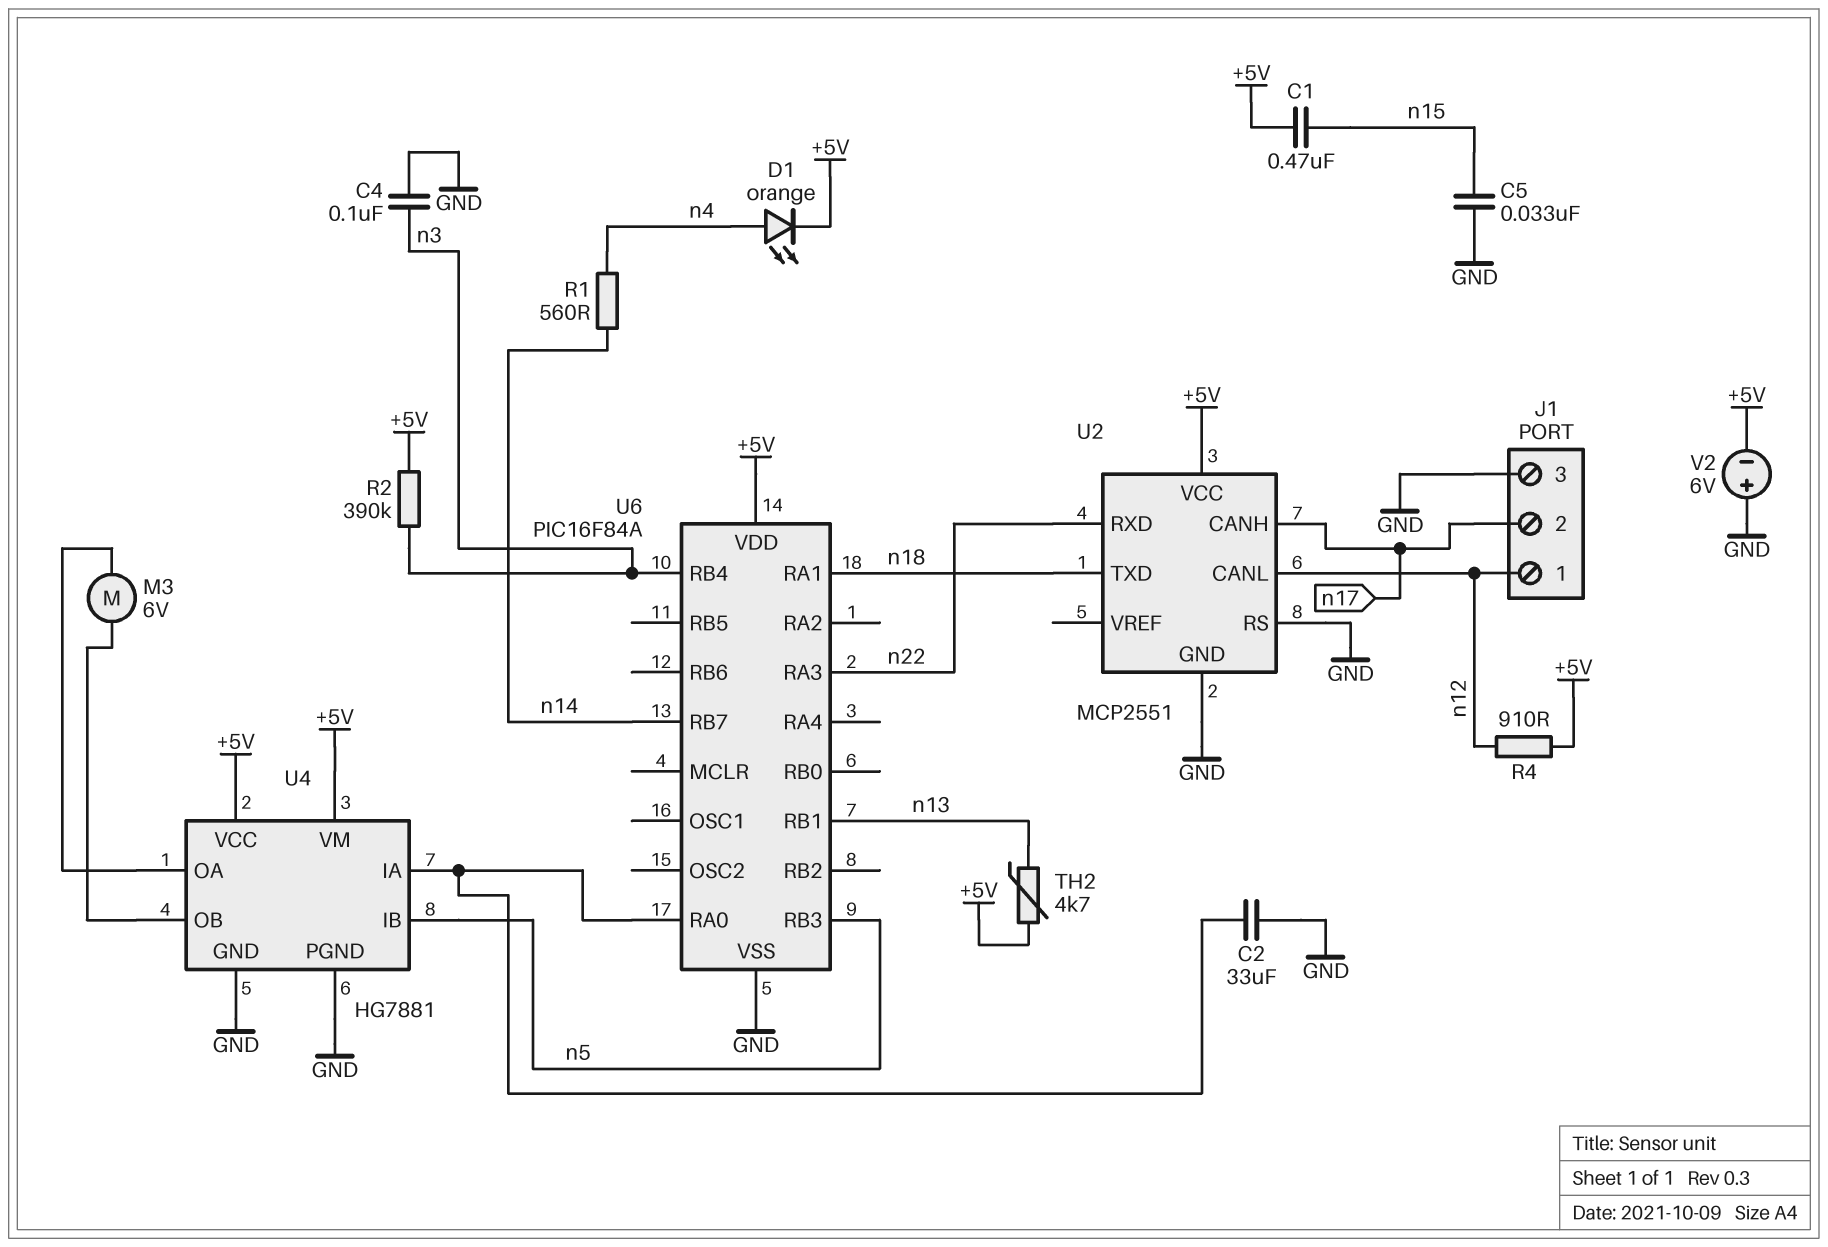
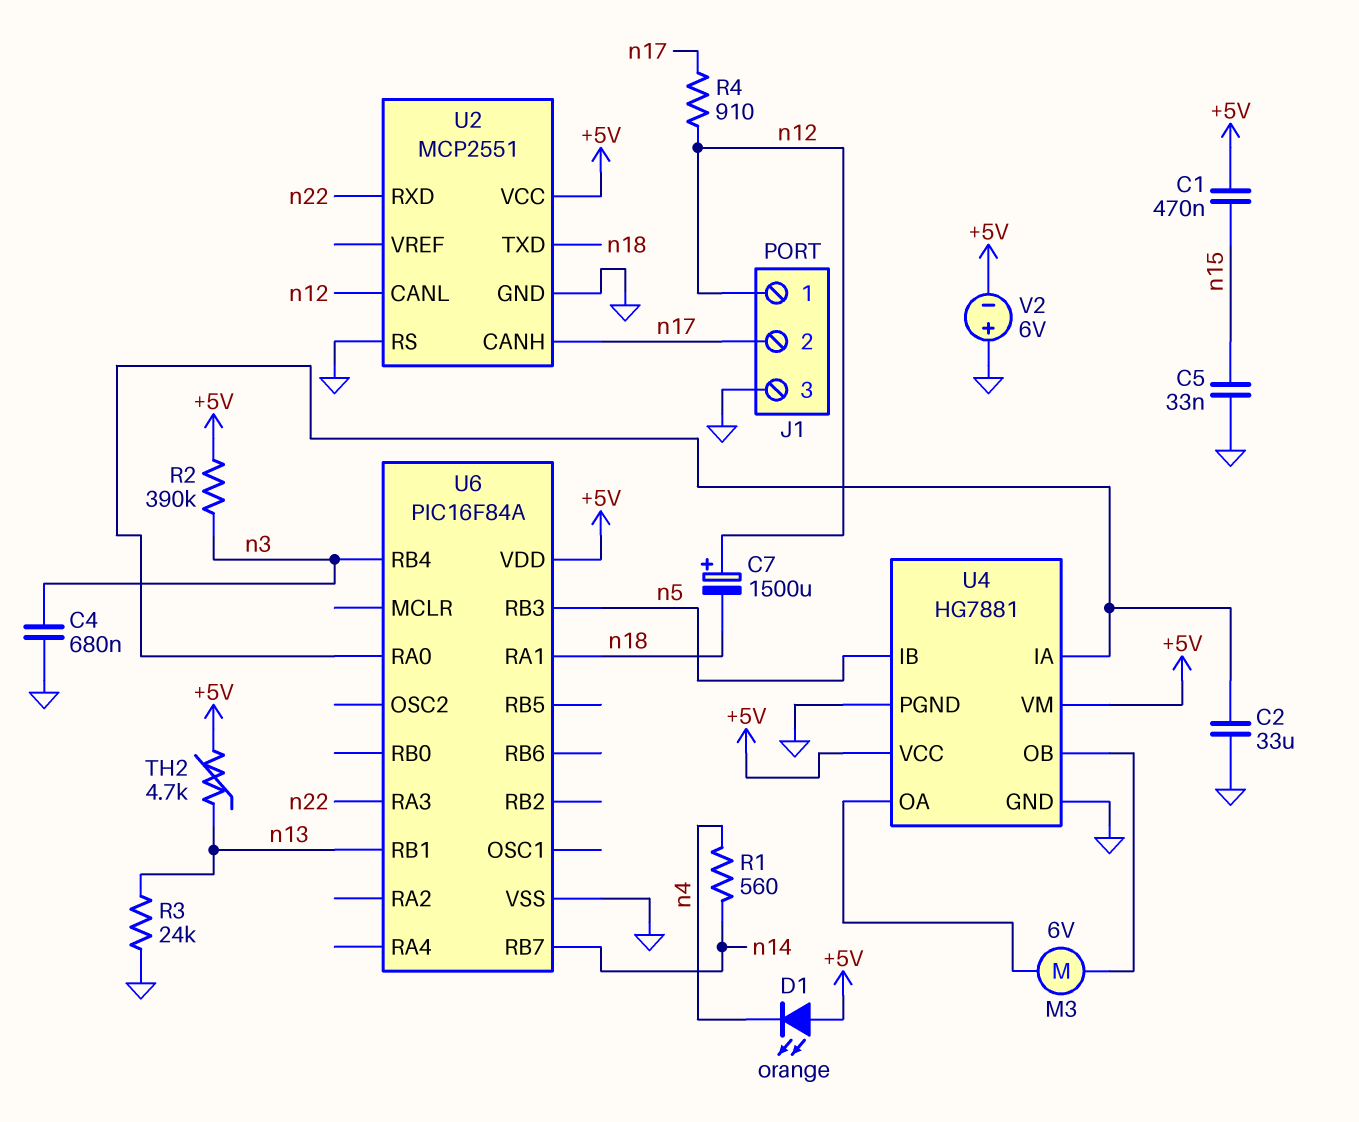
C4: 100nF (GND, n3) -> 680nF (GND, n3)
C7: none -> 1500uF (plus n12, minus n18)
D1: LED orange (A n4, K +5V) -> LED orange (A +5V, K n4)
R3: none -> 24k (GND, n13)
R4: 910 (+5V, n12) -> 910 (n12, n17)

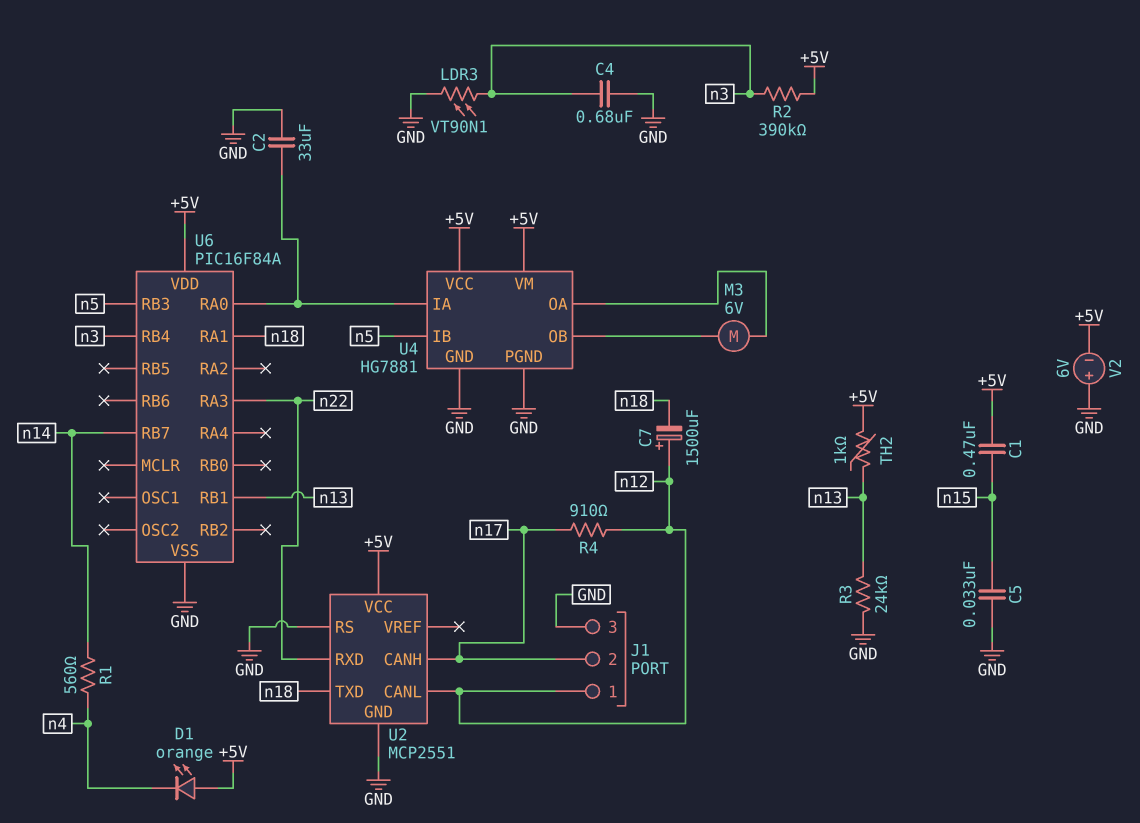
LDR3: none -> VT90N1 (GND, n3)
TH2: 4.7k (+5V, n13) -> 1k (+5V, n13)

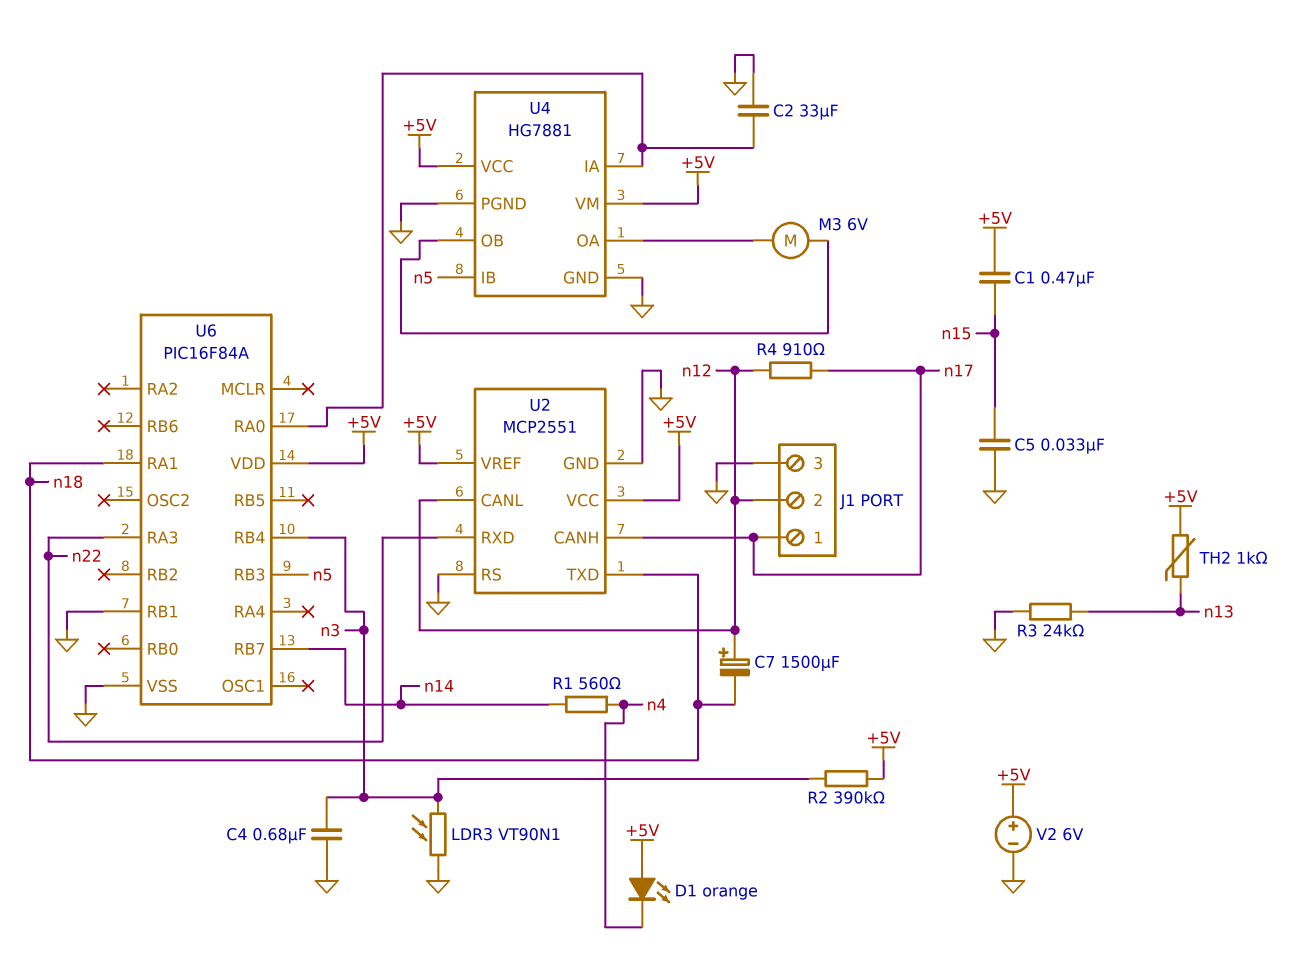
J1 pin 1: n12 -> n17
J1 pin 2: n17 -> n12
U2 pin VREF: none -> +5V
U6 pin RB1: n13 -> GND
V2: 6V (plus GND, minus +5V) -> 6V (plus +5V, minus GND)

